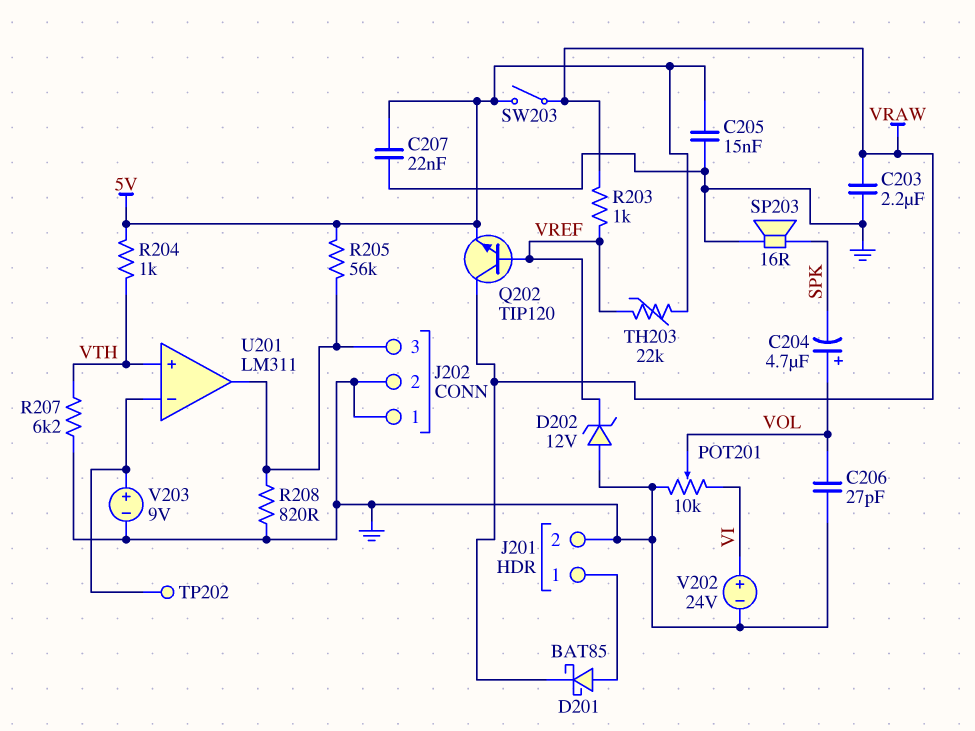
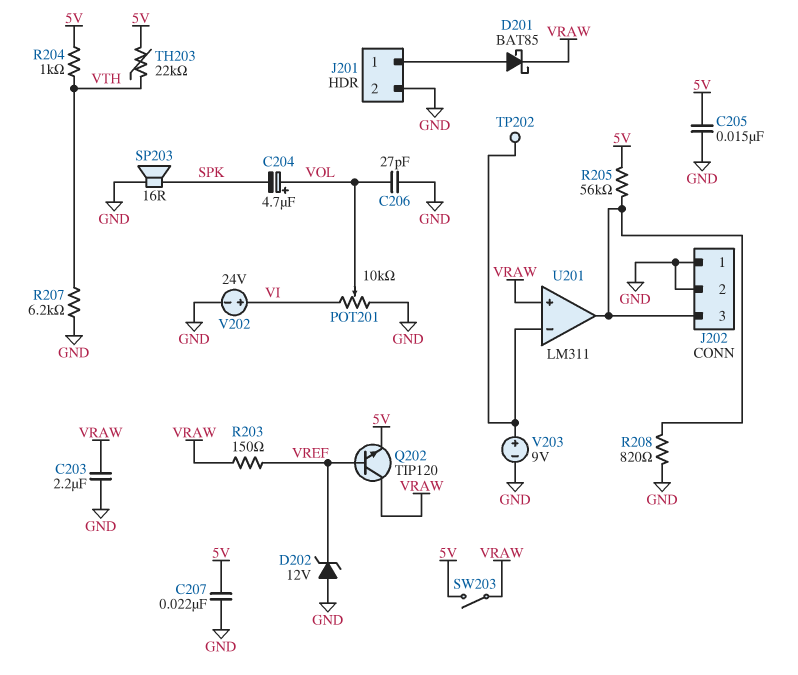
R203: 1k (VRAW, VREF) -> 150 (VRAW, VREF)
TH203: 22k (5V, VREF) -> 22k (5V, VTH)
U201 pin in+: VTH -> VRAW

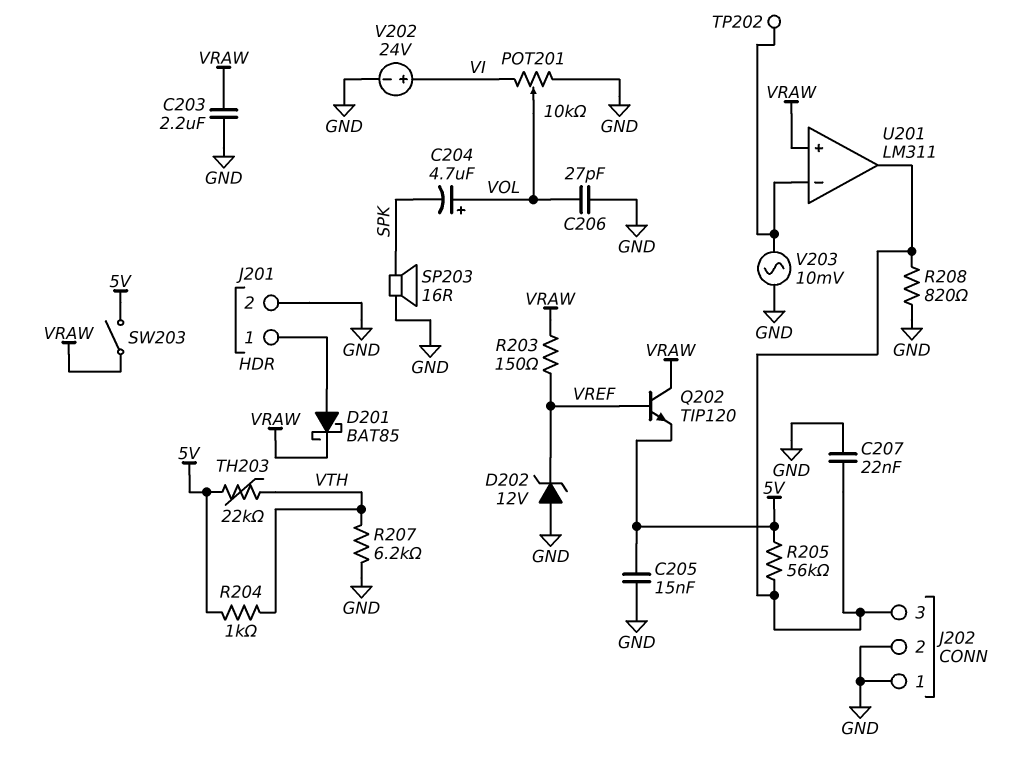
C207: 22nF (5V, GND) -> 22nF (GND, J202/3)
V203: 9V (plus U201/in-, minus GND) -> AC 10mV (GND, U201/in-)

